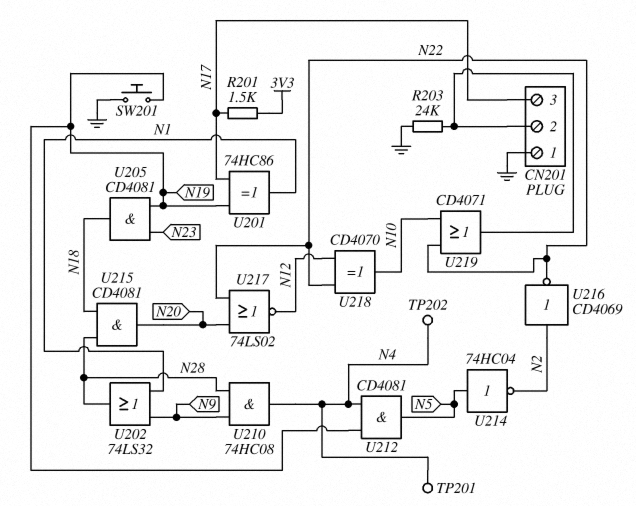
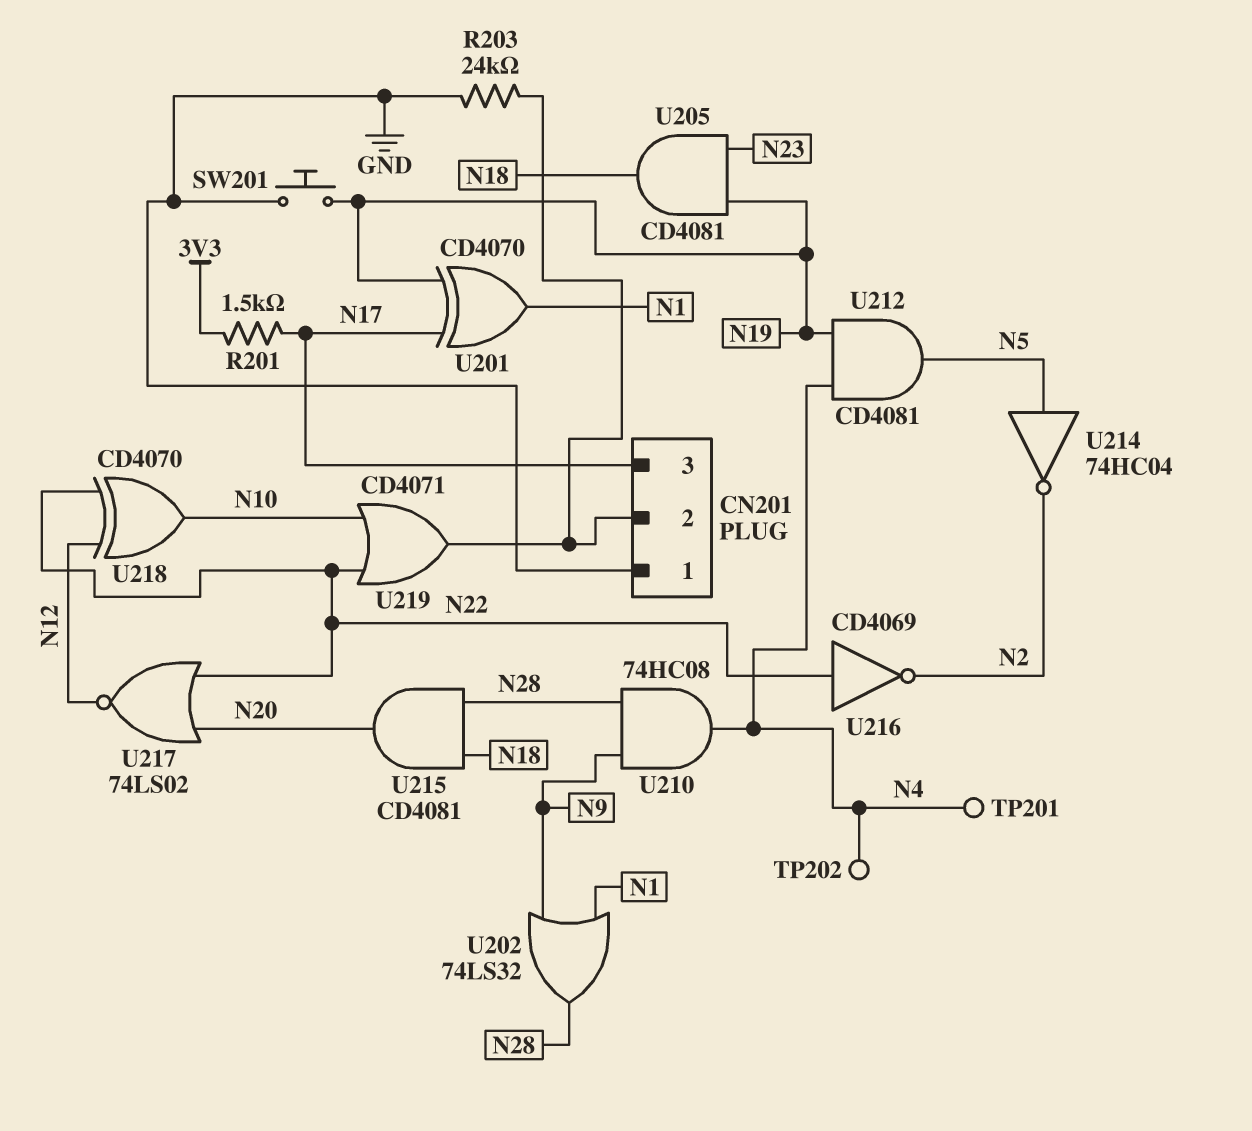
U201: XOR 74HC86 (in N17, in N19, out N1) -> XOR CD4070 (in N17, in N19, out N1)
U216: NOT CD4069 (in N2, out N22) -> NOT CD4069 (in N22, out N2)

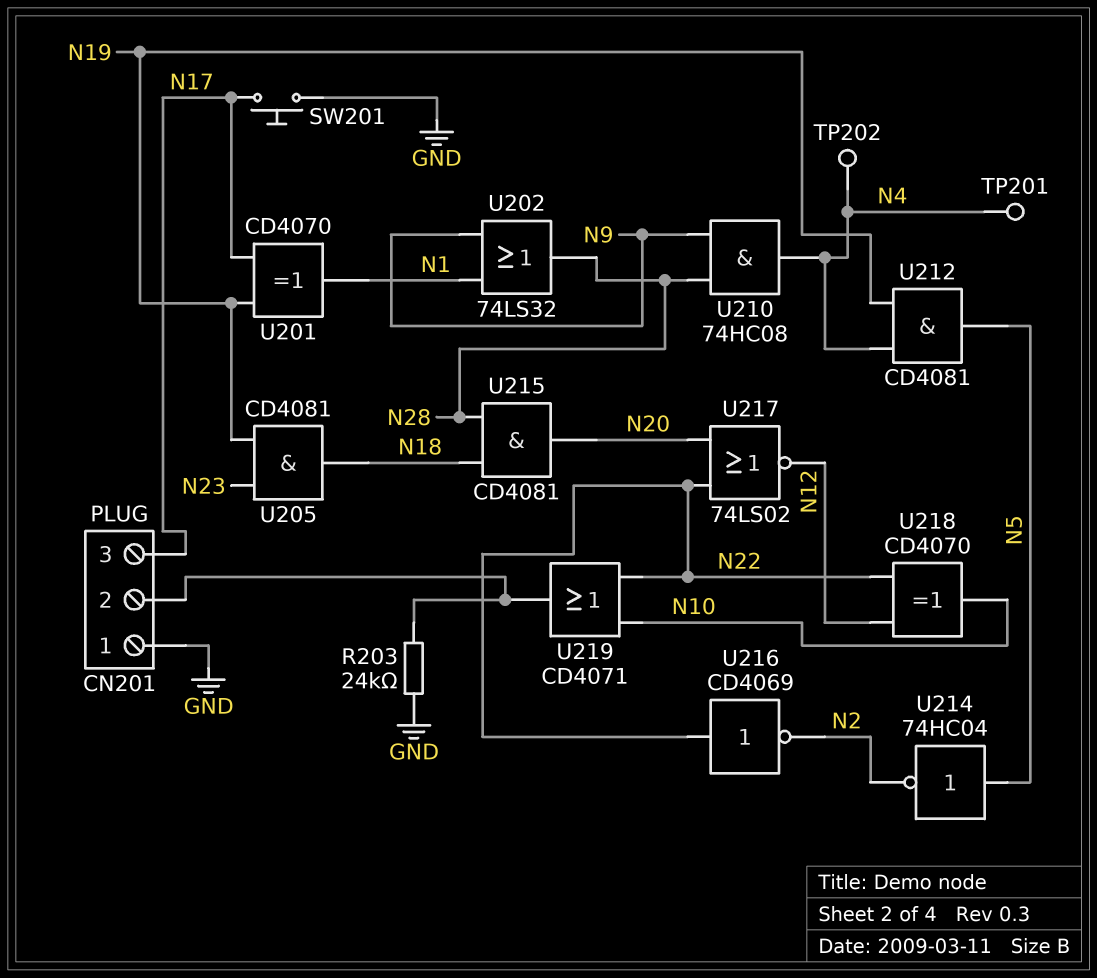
R201: 1.5k (3V3, N17) -> none
SW201: button (GND, N19) -> button (GND, N17)

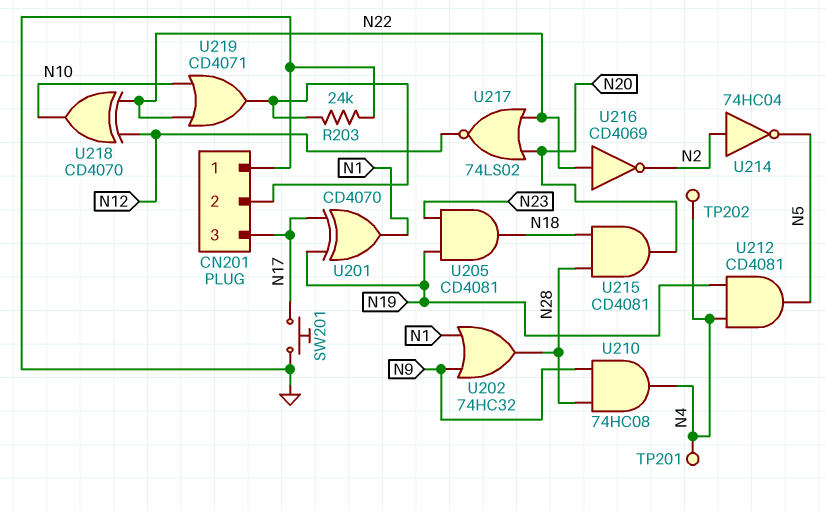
U202: OR 74LS32 (in N1, in N9, out N28) -> OR 74HC32 (in N1, in N9, out N28)
U214: NOT 74HC04 (in N5, out N2) -> NOT 74HC04 (in N2, out N5)

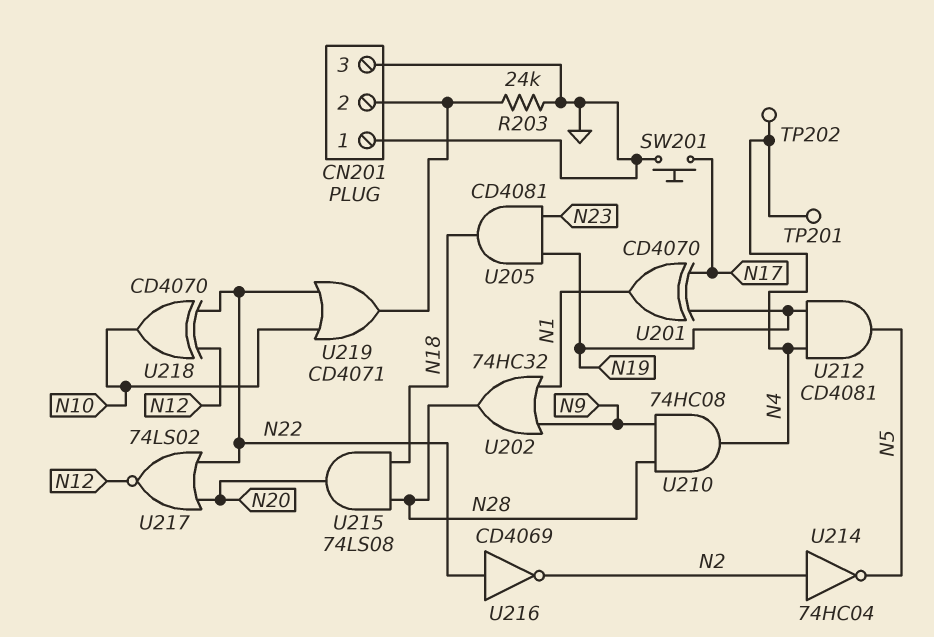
CN201 pin 3: N17 -> GND
U215: AND CD4081 (in N18, in N28, out N20) -> AND 74LS08 (in N18, in N28, out N20)

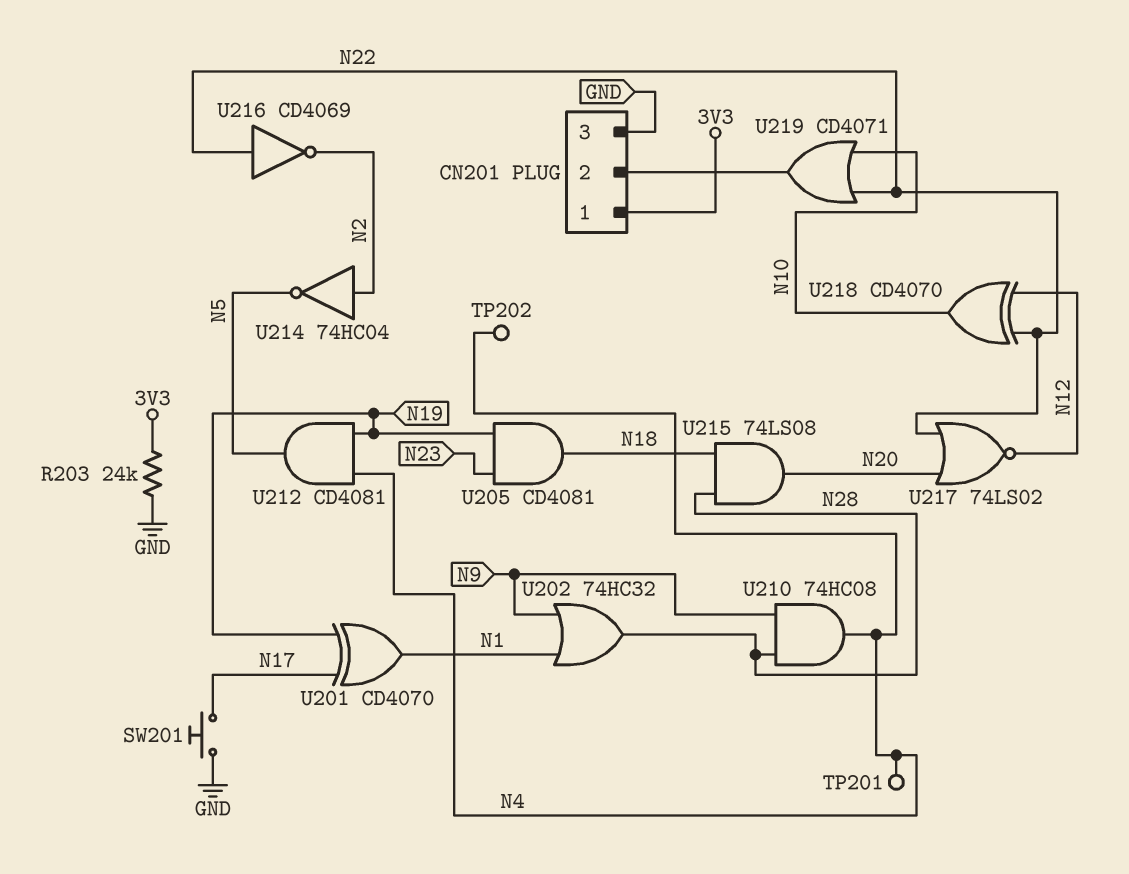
CN201 pin 1: GND -> 3V3
R203: 24k (CN201/2, GND) -> 24k (3V3, GND)

